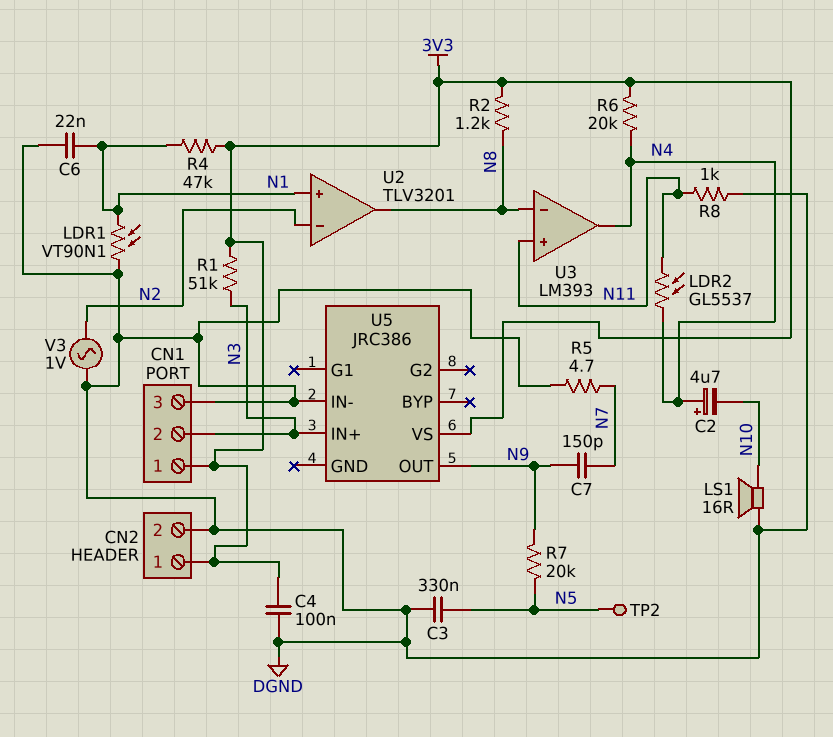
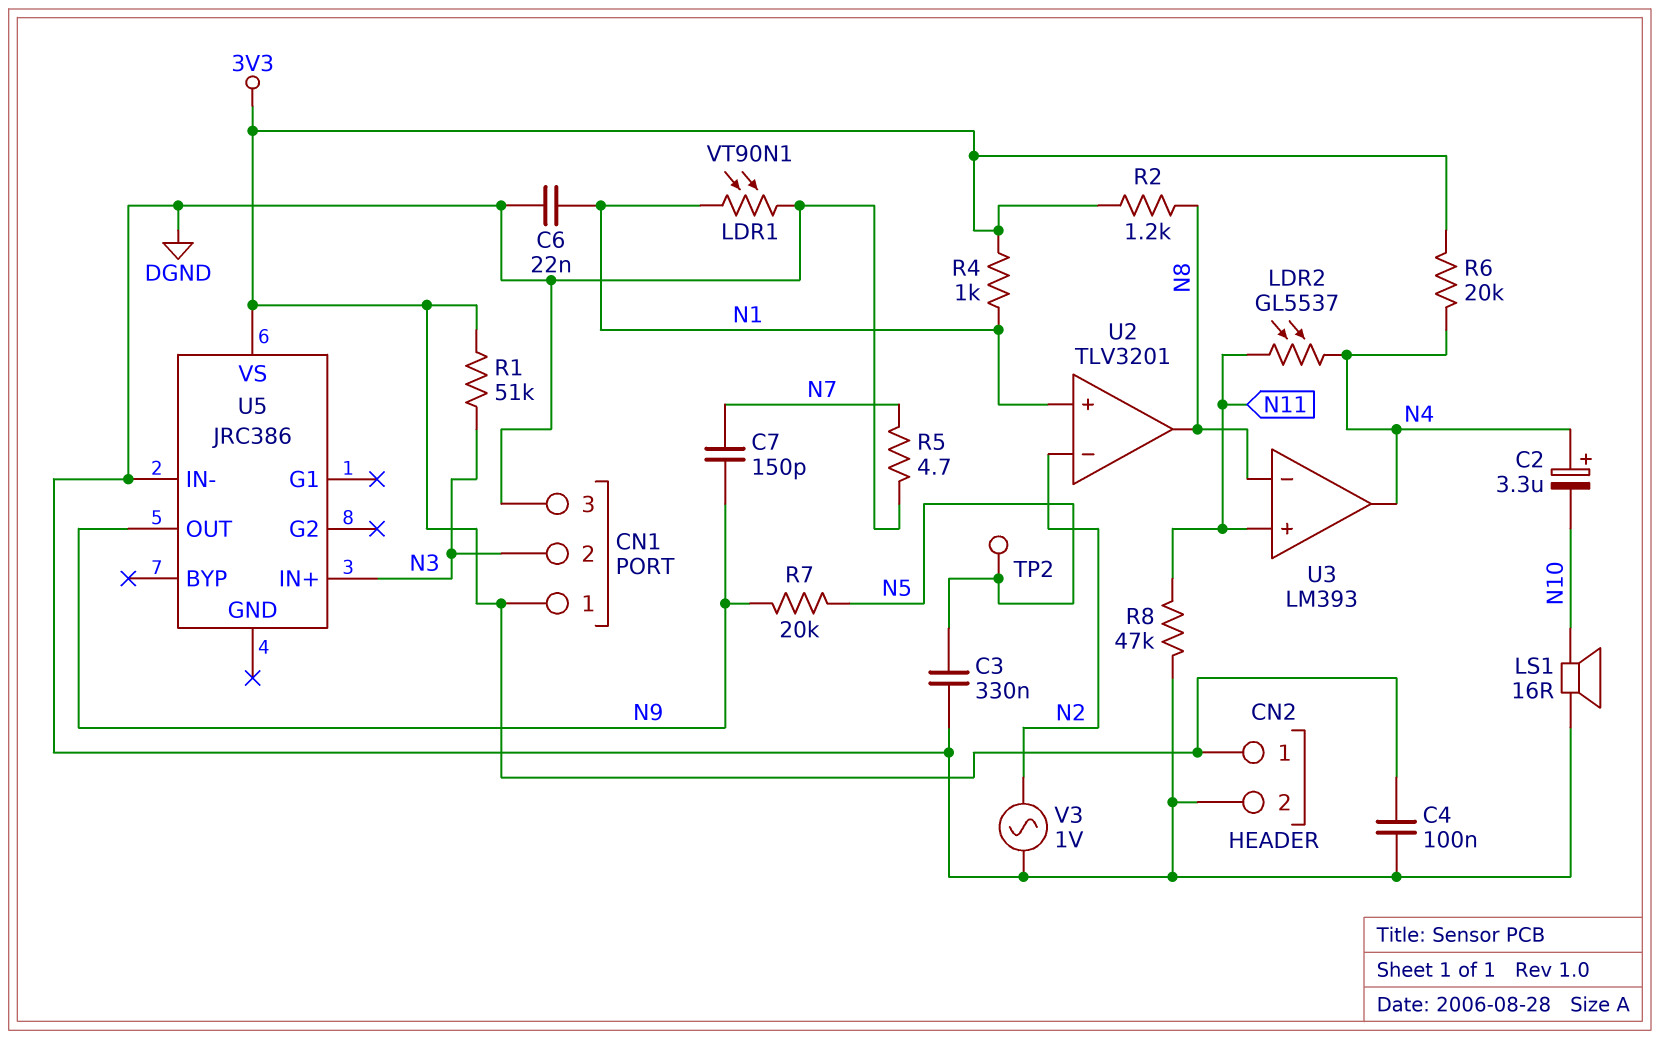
C2: 4.7uF (plus N4, minus N10) -> 3.3uF (plus N4, minus N10)
R4: 47k (3V3, N1) -> 1k (3V3, N1)
R8: 1k (DGND, N11) -> 47k (DGND, N11)

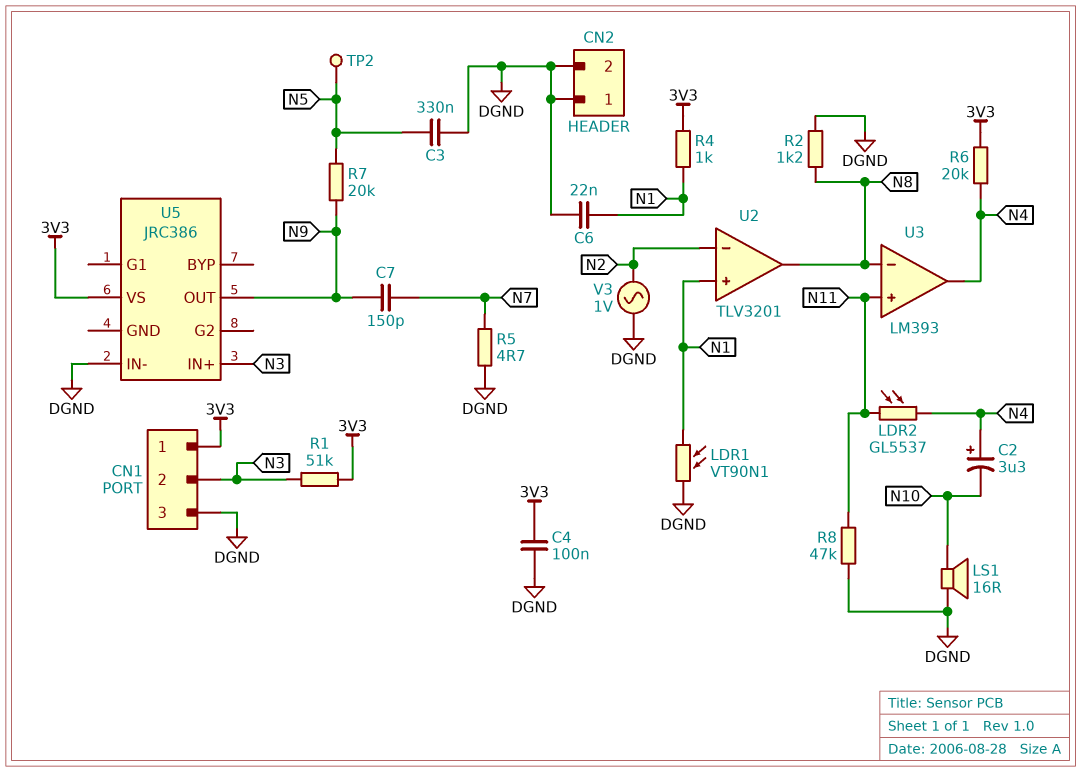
CN2 pin 1: 3V3 -> DGND
R2: 1.2k (3V3, N8) -> 1.2k (DGND, N8)

